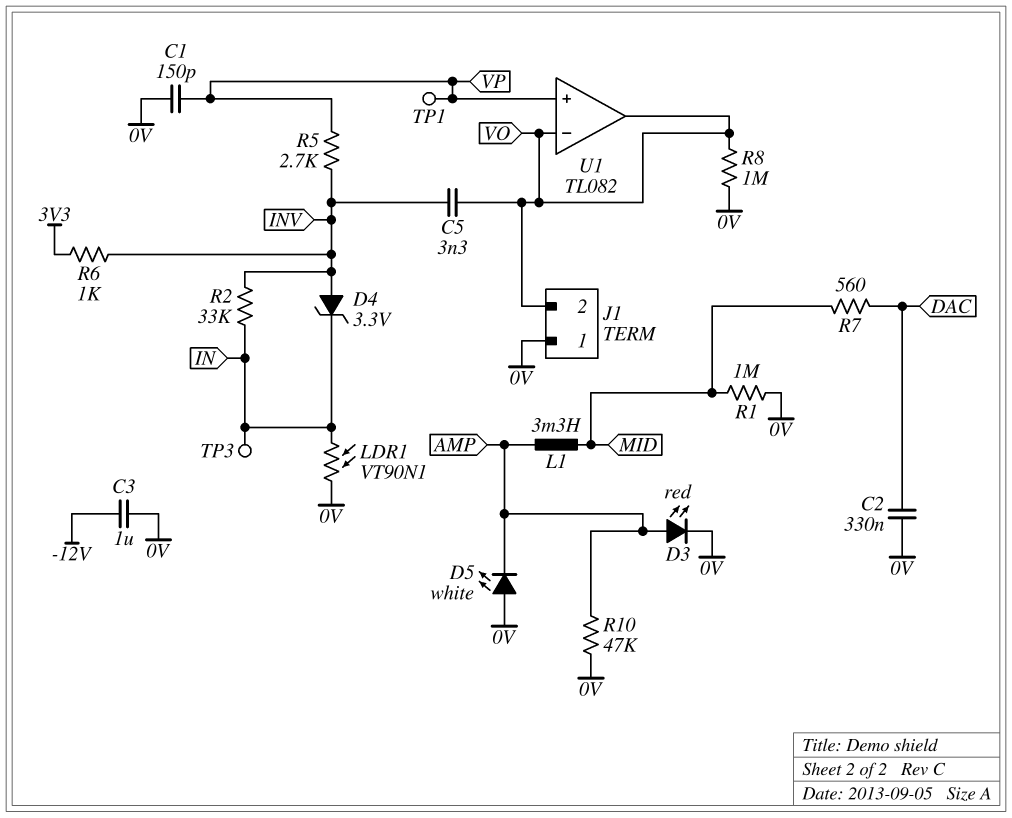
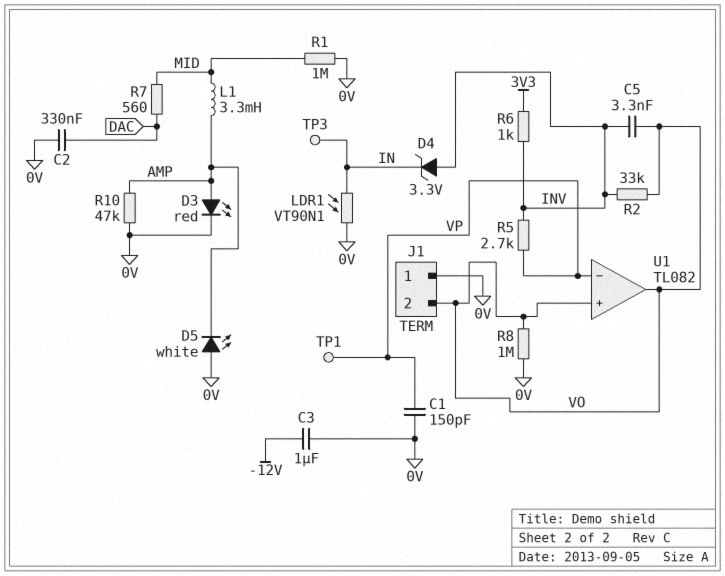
R2: 33k (IN, INV) -> 33k (INV, VO)
U1 pin in+: VP -> VO
U1 pin in-: VO -> VP

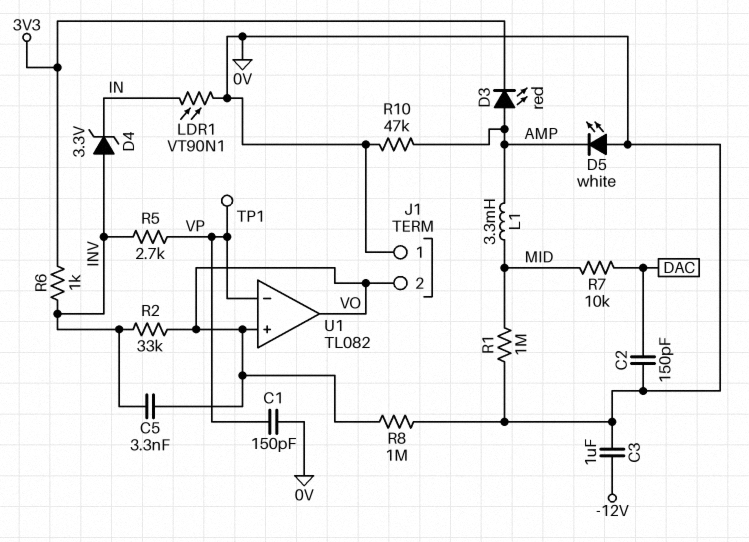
C2: 330nF (0V, DAC) -> 150pF (0V, DAC)
D3: LED red (A AMP, K 0V) -> LED red (A AMP, K 3V3)
R7: 560 (DAC, MID) -> 10k (DAC, MID)
TP3: test point (IN) -> none

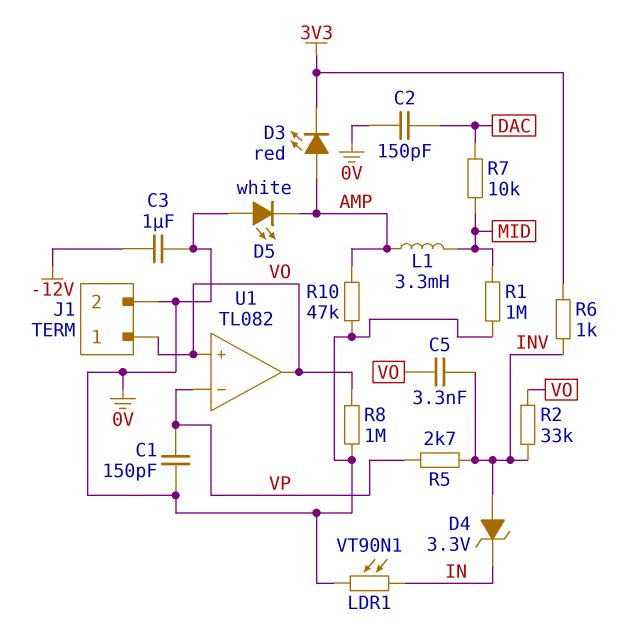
J1 pin 1: 0V -> VO
J1 pin 2: VO -> 0V
TP1: test point (VP) -> none

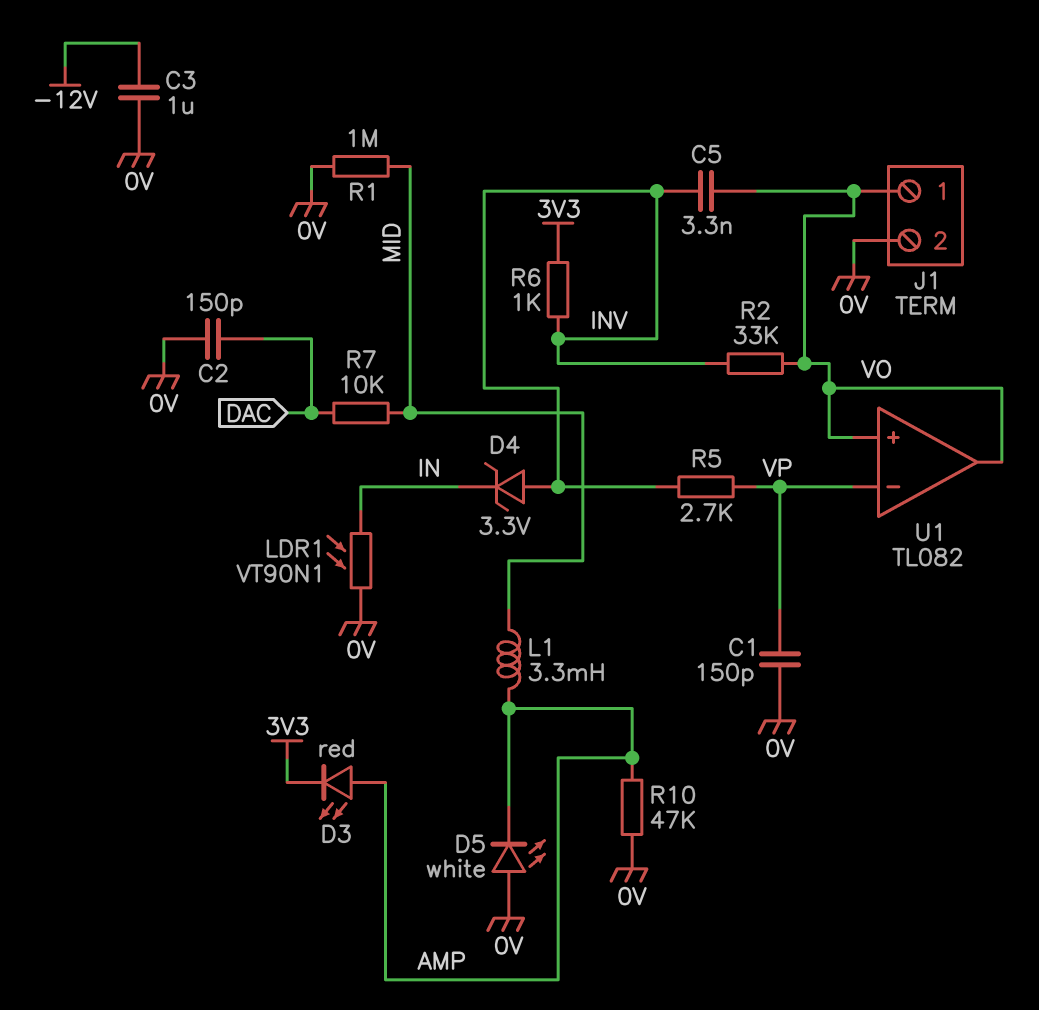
R8: 1M (0V, VO) -> none

